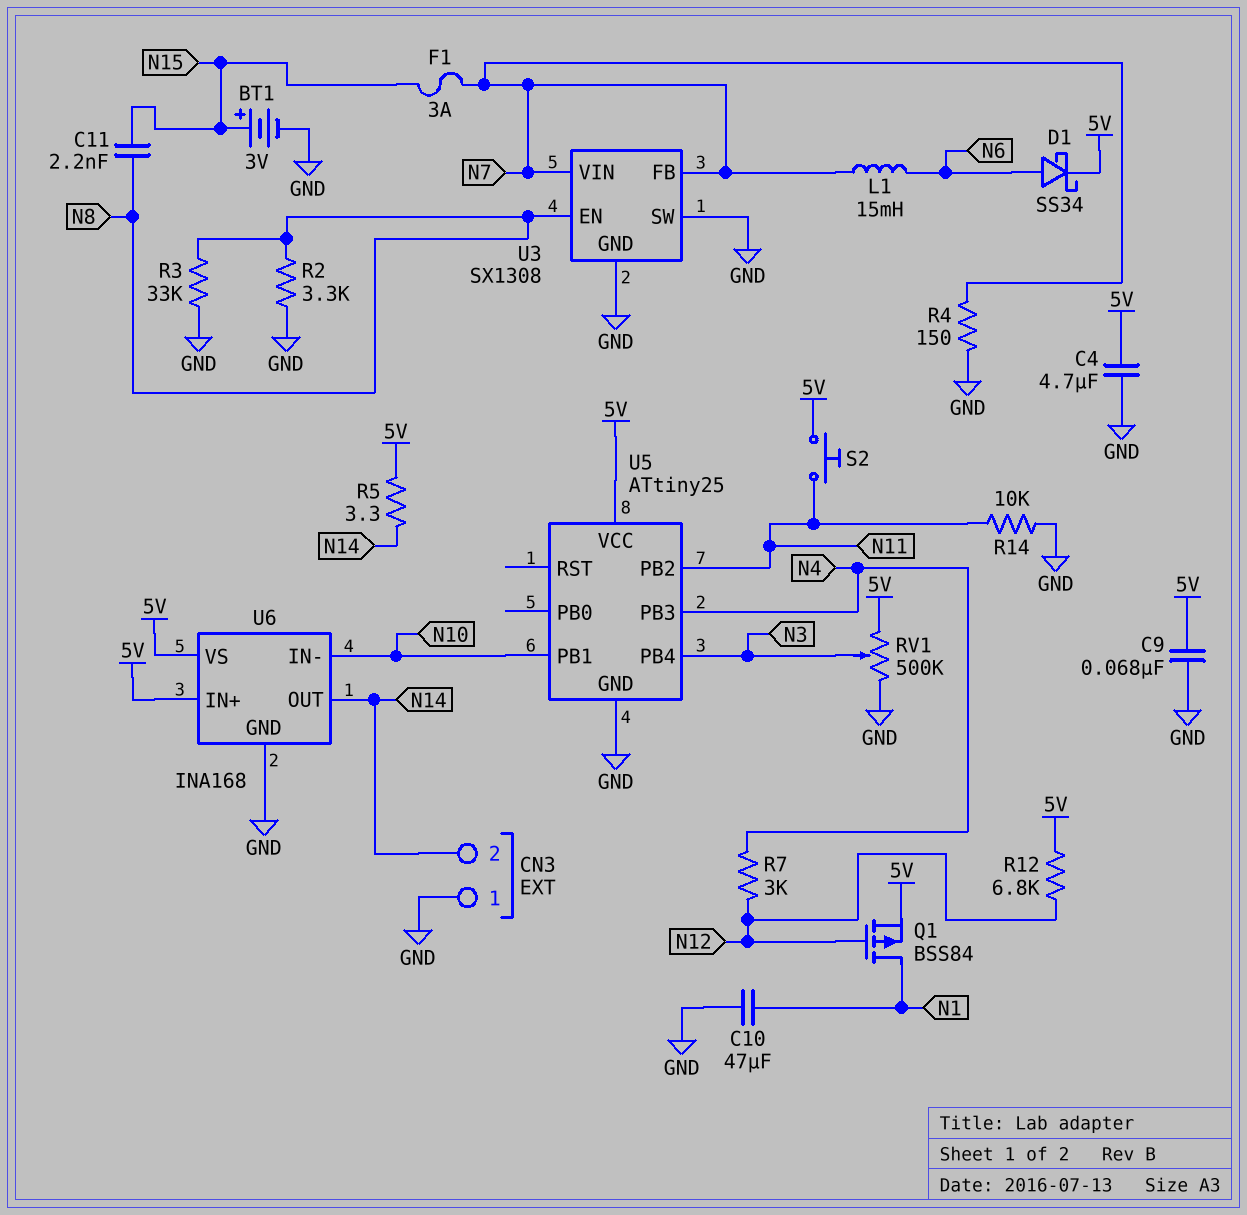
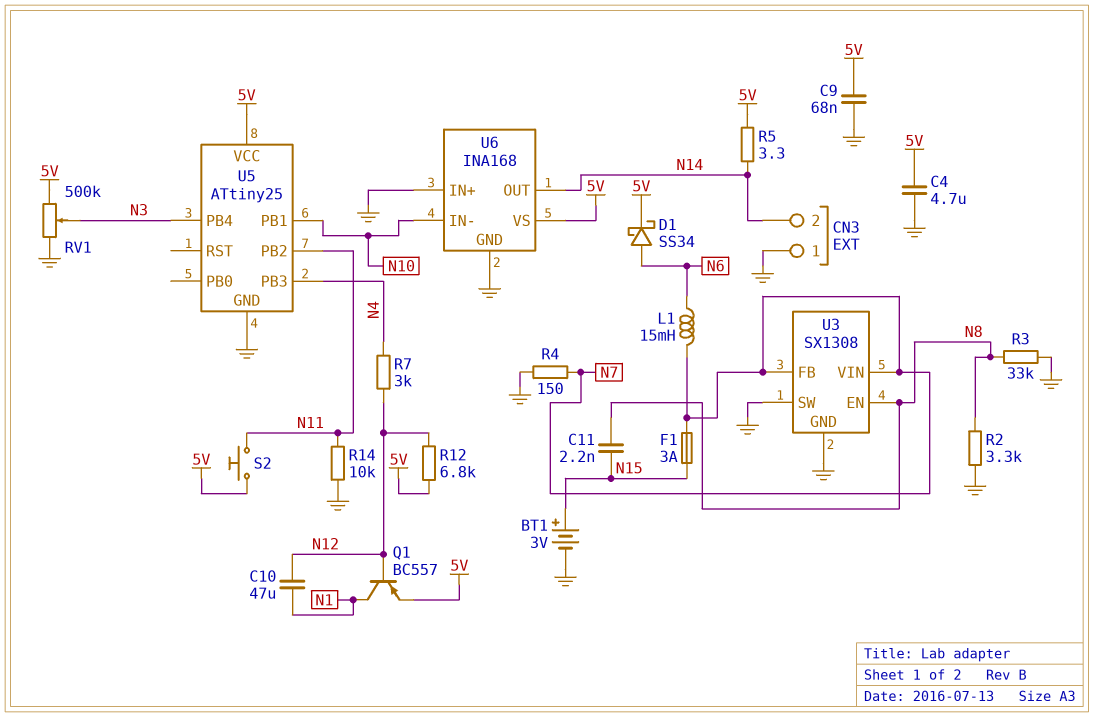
C10: 47uF (GND, N1) -> 47uF (N1, N12)
Q1: PMOS BSS84 (G N12, D N1, S 5V) -> PNP BC557 (B N12, C N1, E 5V)
U6 pin IN+: 5V -> GND

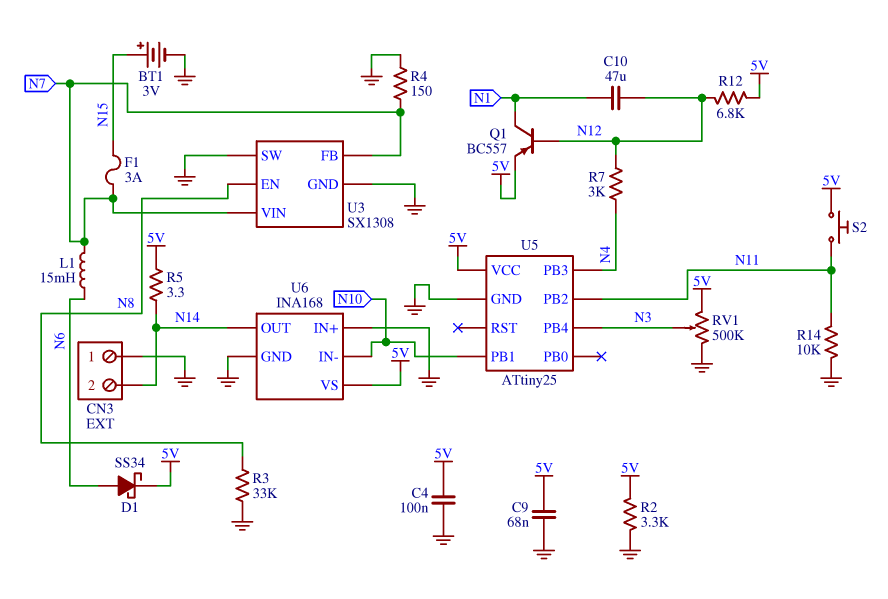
C4: 4.7uF (5V, GND) -> 100nF (5V, GND)
C11: 2.2nF (N8, N15) -> none
R2: 3.3k (GND, N8) -> 3.3k (5V, GND)

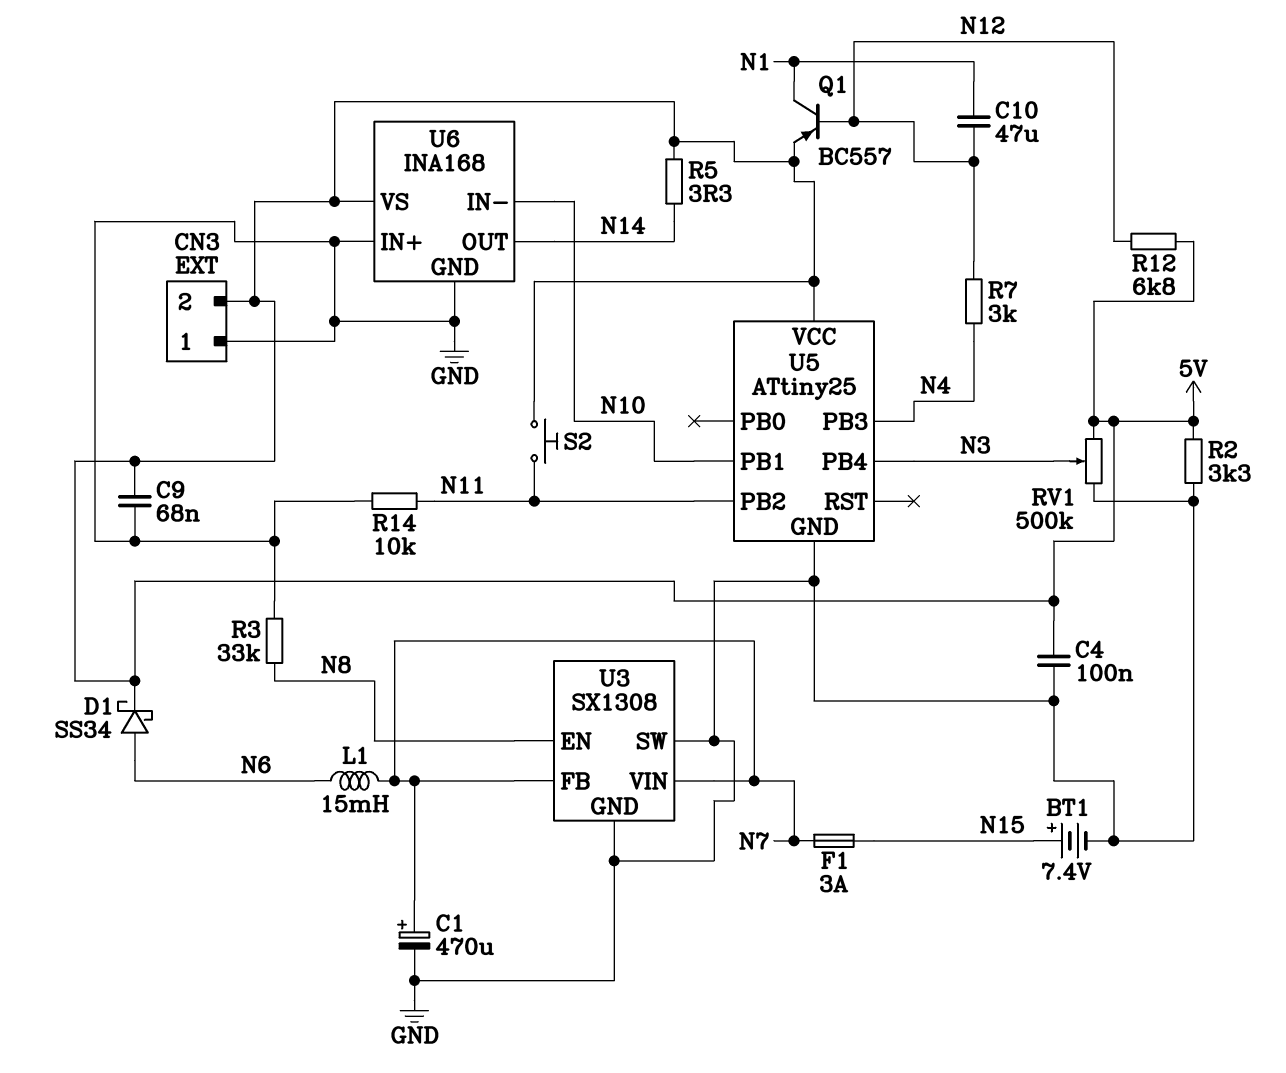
BT1: 3V (plus N15, minus GND) -> 7.4V (plus N15, minus GND)
C1: none -> 470uF (plus N7, minus GND)
CN3 pin 2: N14 -> 5V
R4: 150 (GND, N7) -> none

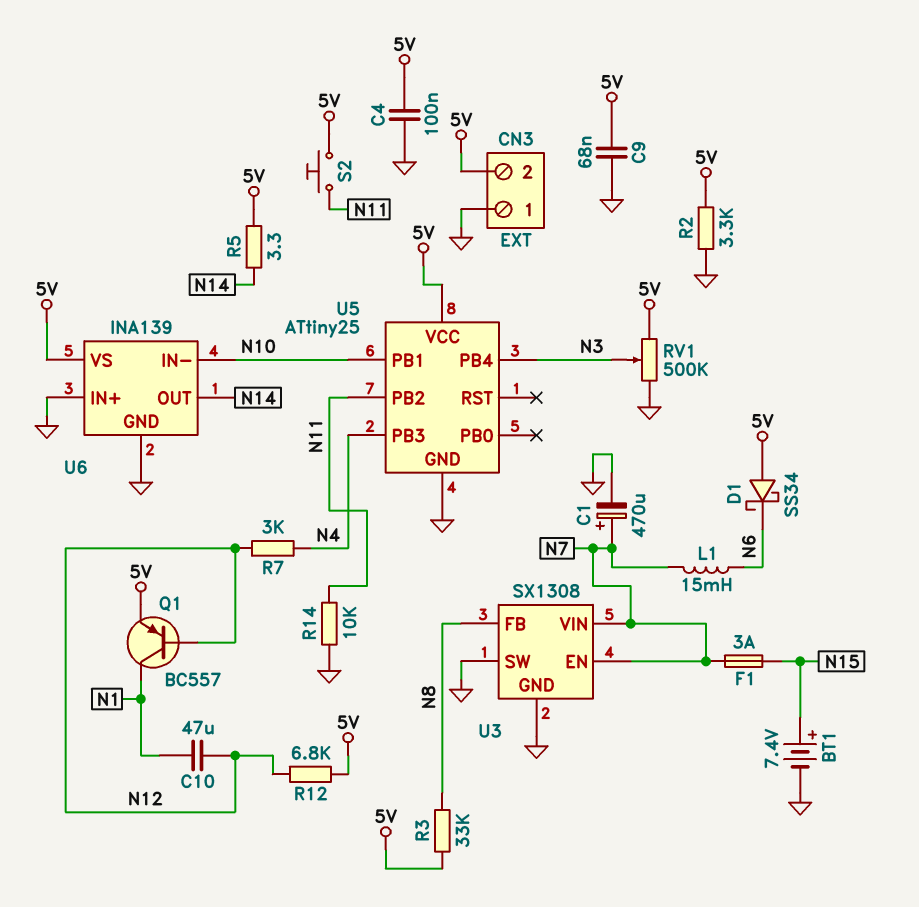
D1: schottky SS34 (A N6, K 5V) -> schottky SS34 (A 5V, K N6)
R3: 33k (GND, N8) -> 33k (5V, N8)
U3 pin EN: N8 -> N7
U3 pin FB: N7 -> N8
U6: INA168 -> INA139

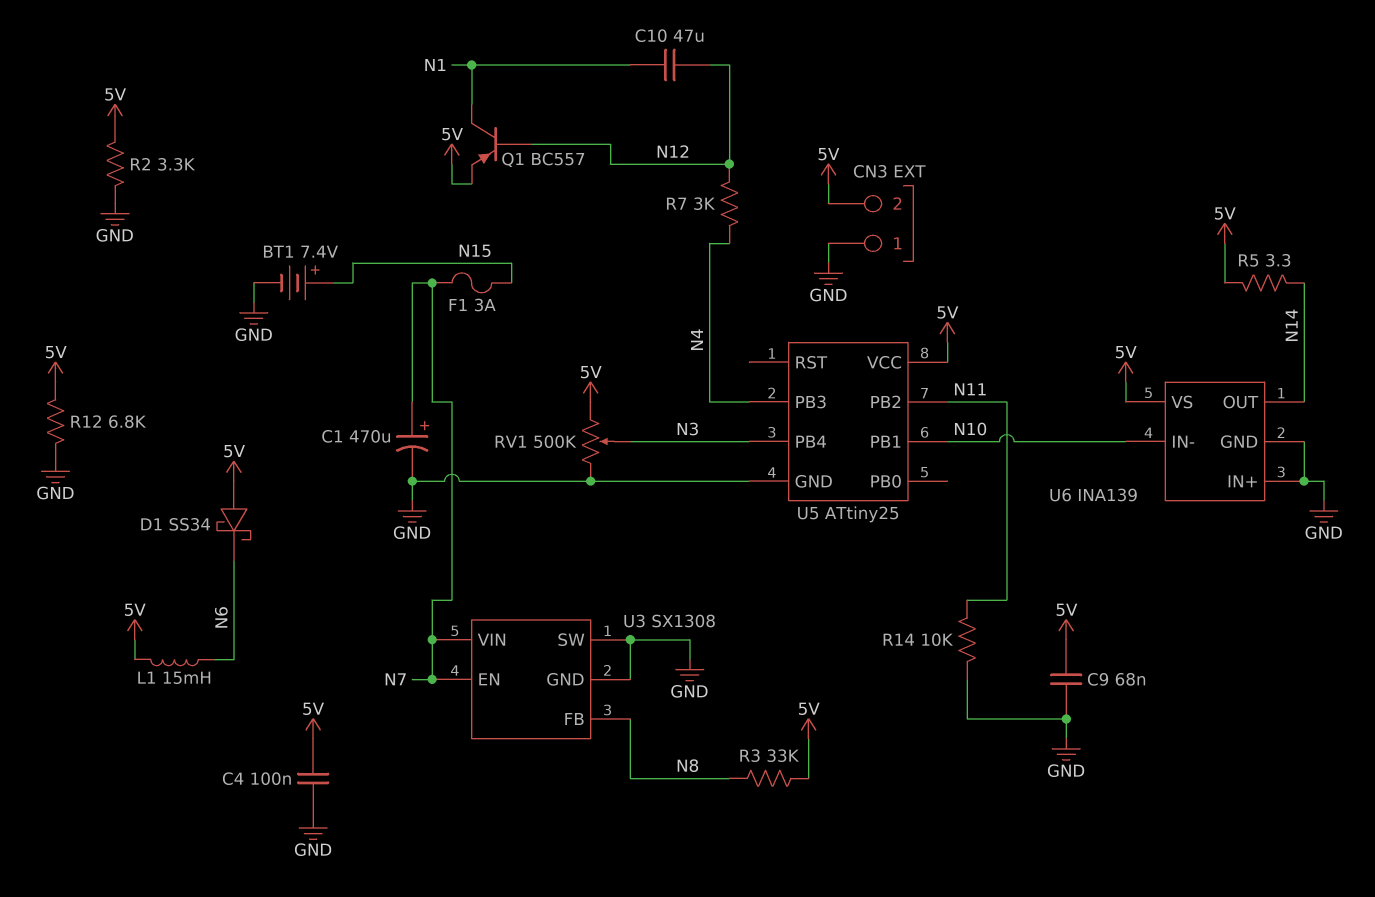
L1: 15mH (N6, N7) -> 15mH (5V, N6)
R12: 6.8k (5V, N12) -> 6.8k (5V, GND)
S2: button (5V, N11) -> none

